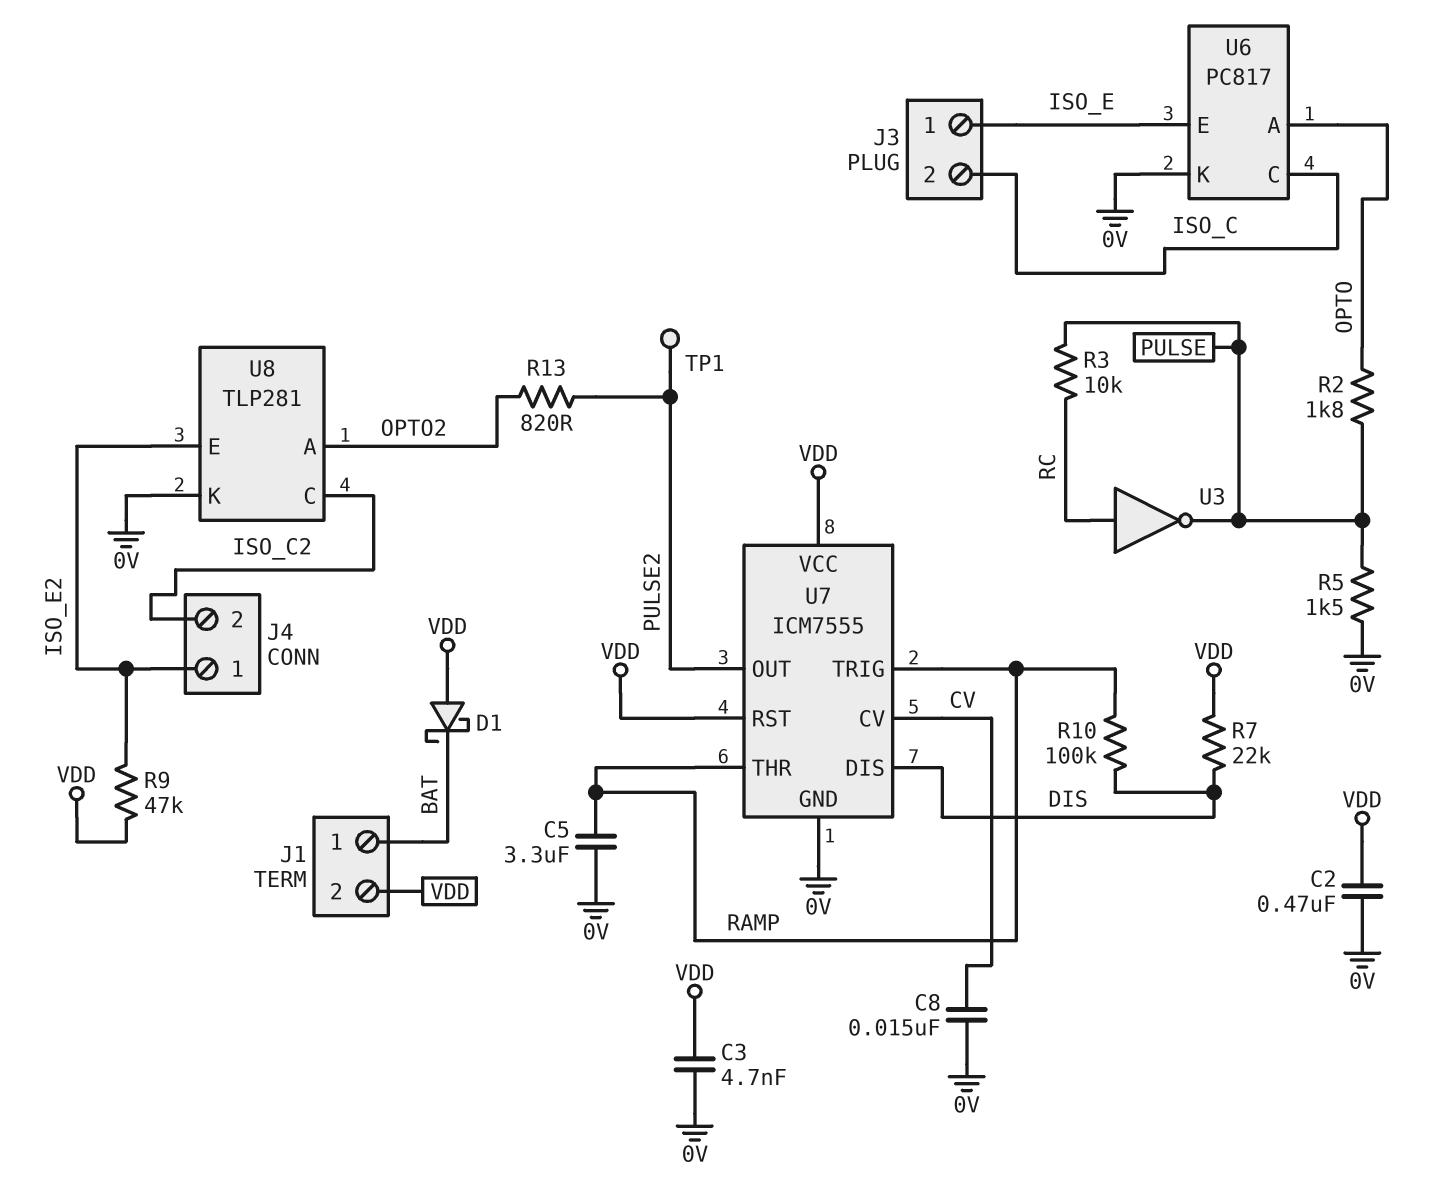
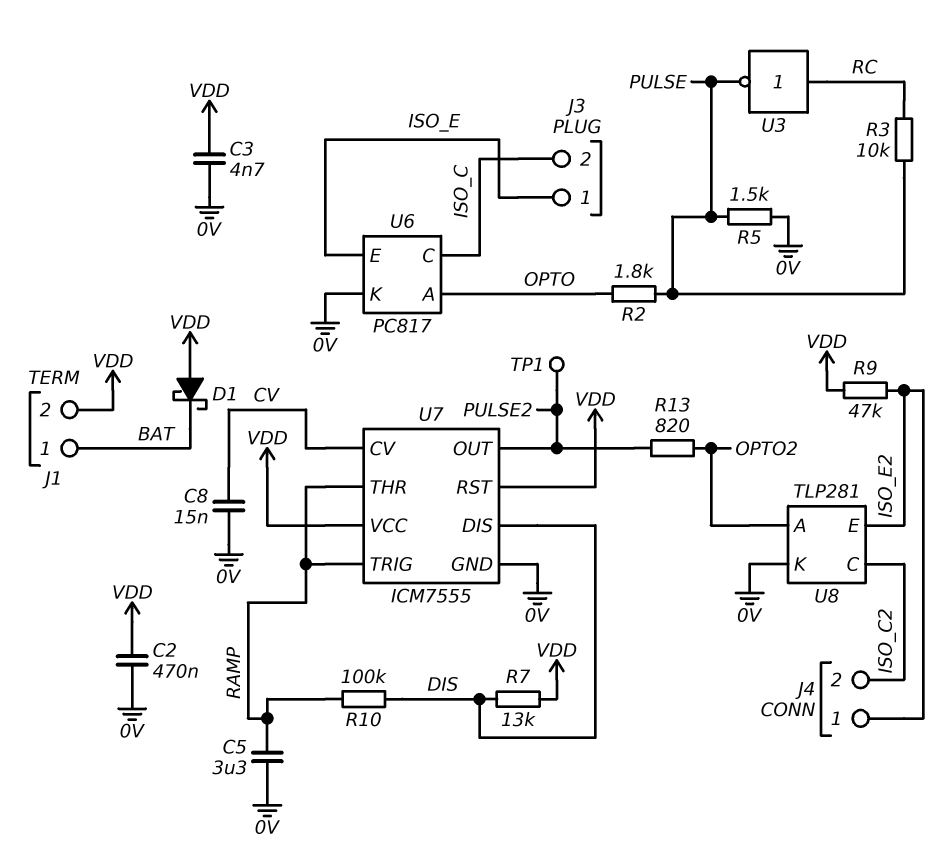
R7: 22k (DIS, VDD) -> 13k (DIS, VDD)

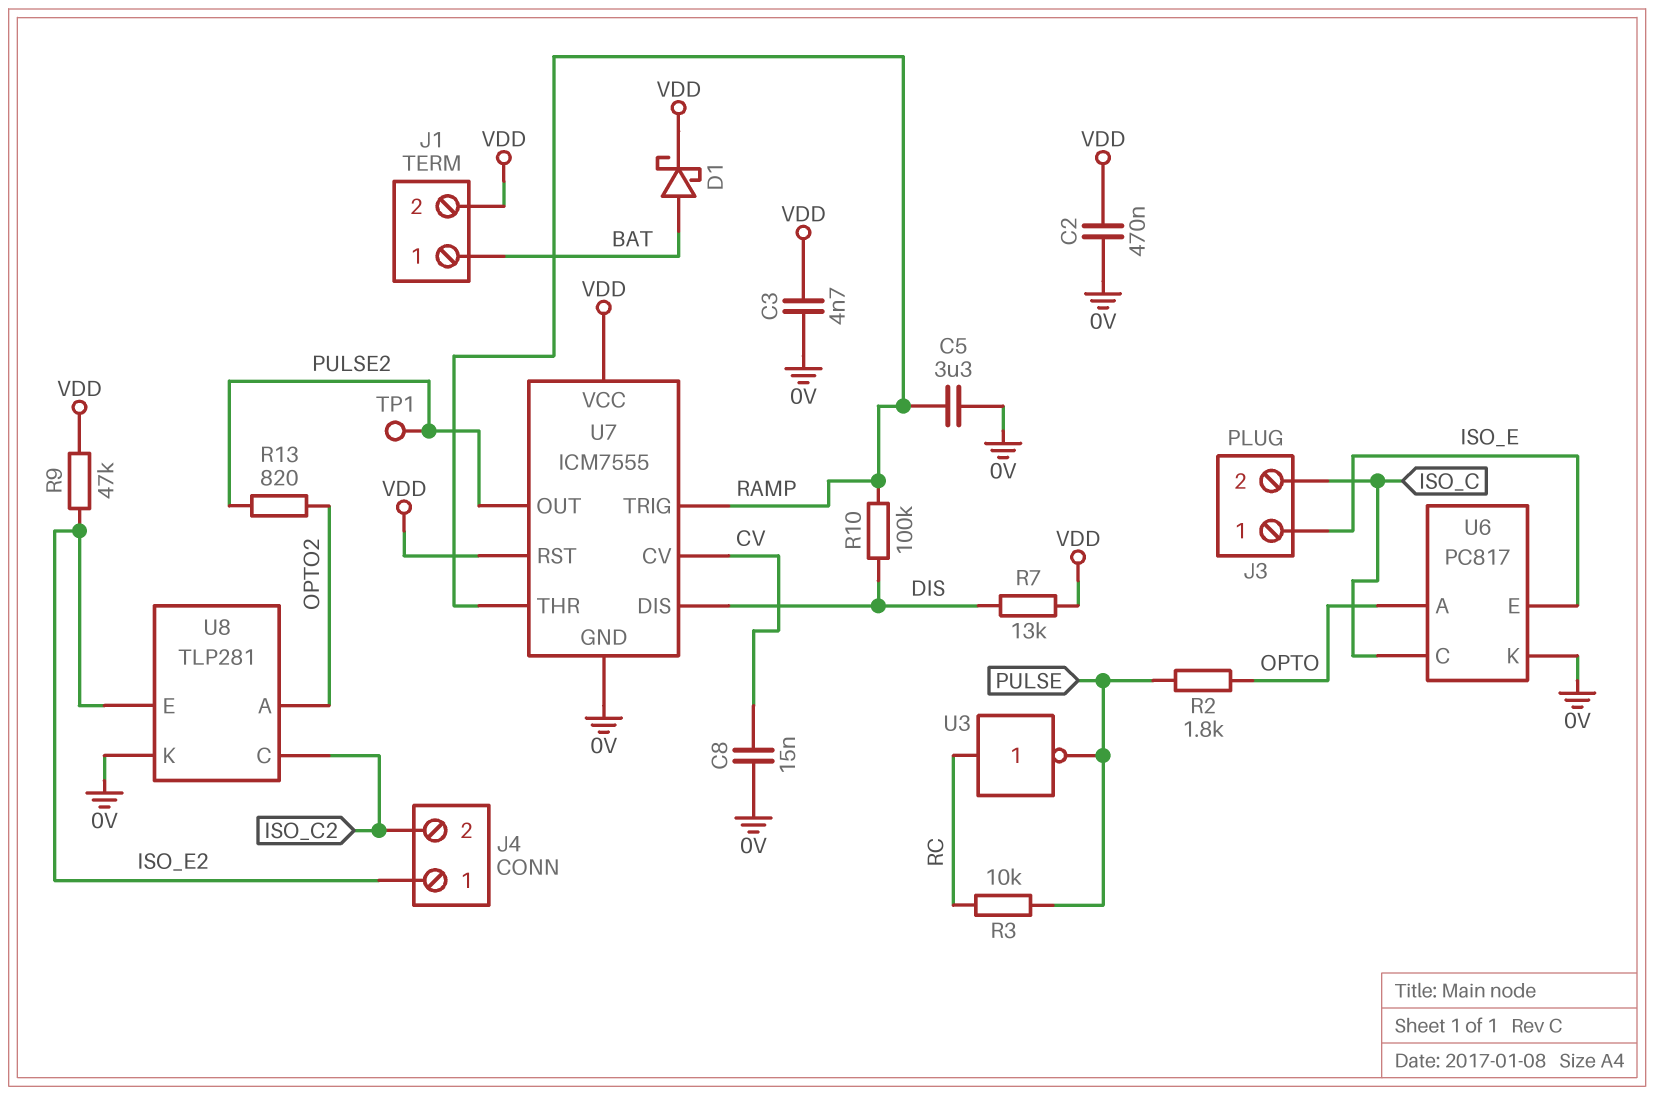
D1: schottky (A VDD, K BAT) -> schottky (A BAT, K VDD)
R5: 1.5k (0V, PULSE) -> none

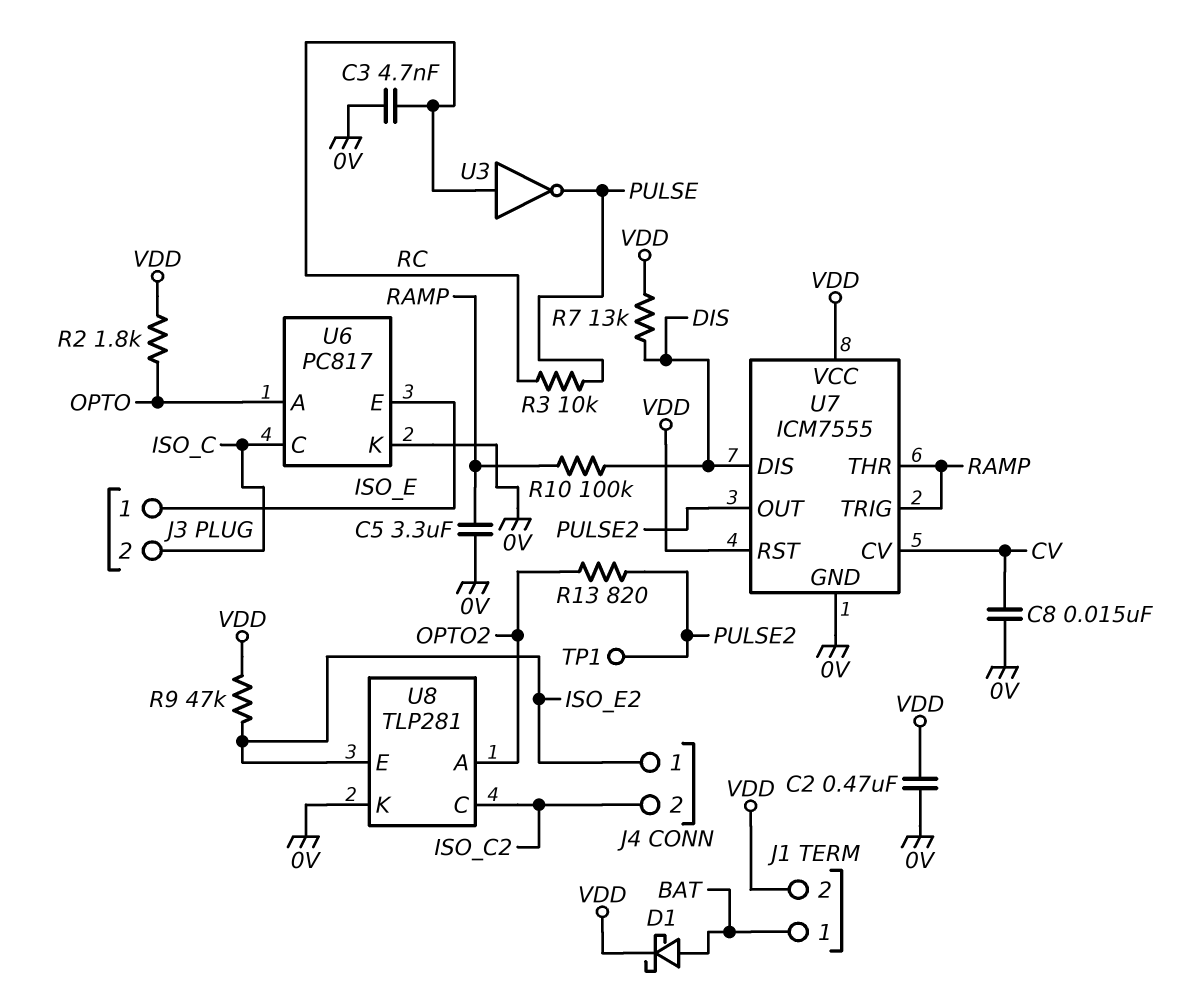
C3: 4.7nF (0V, VDD) -> 4.7nF (0V, RC)
R2: 1.8k (OPTO, PULSE) -> 1.8k (OPTO, VDD)

